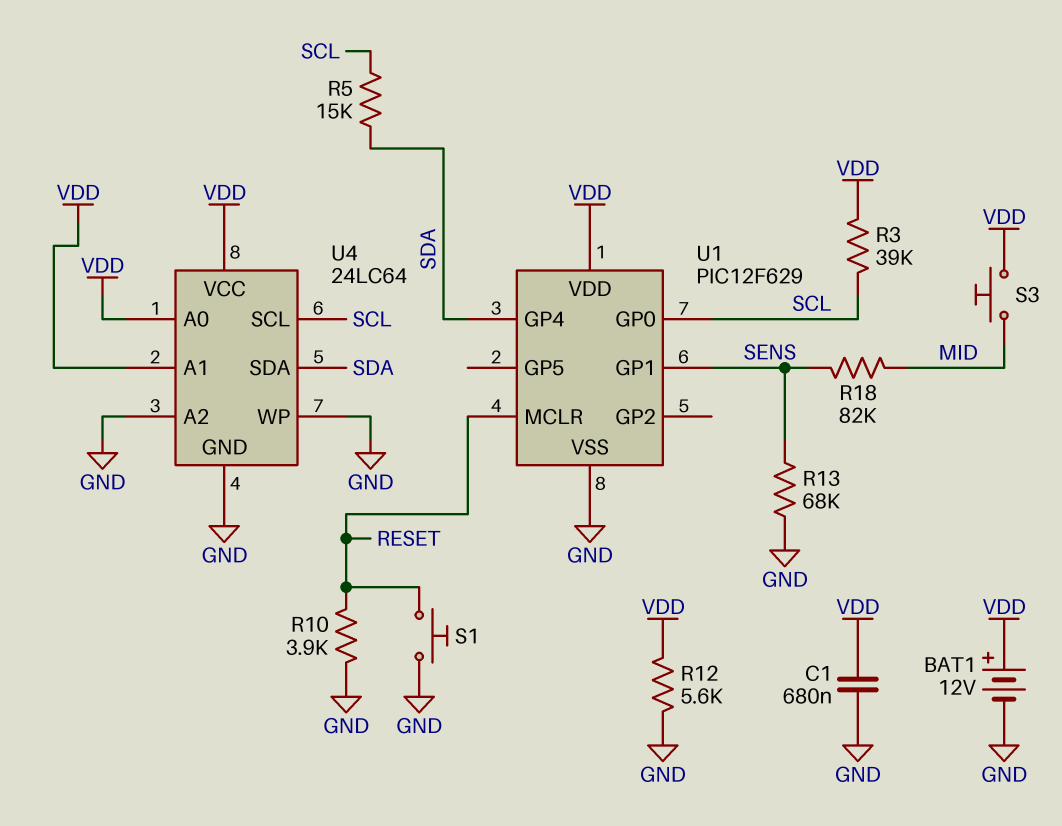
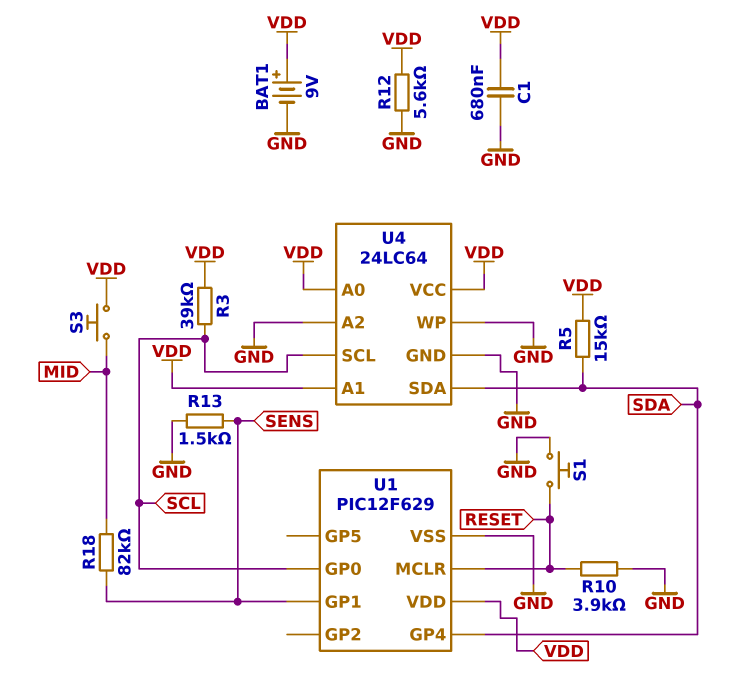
BAT1: 12V (plus VDD, minus GND) -> 9V (plus VDD, minus GND)
R5: 15k (SCL, SDA) -> 15k (SDA, VDD)
R13: 68k (GND, SENS) -> 1.5k (GND, SENS)

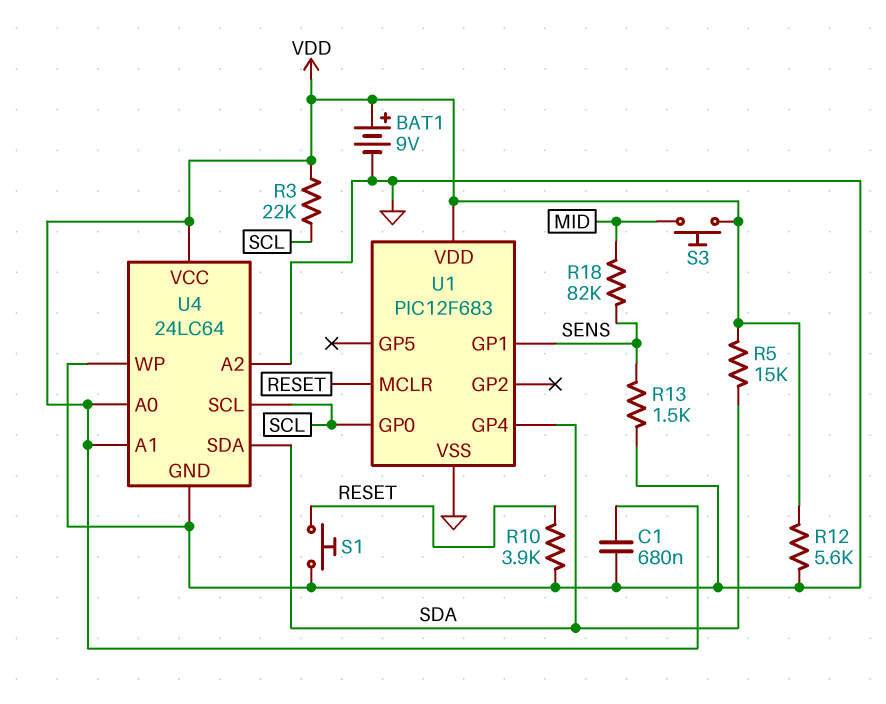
R3: 39k (SCL, VDD) -> 22k (SCL, VDD)
U1: PIC12F629 -> PIC12F683

